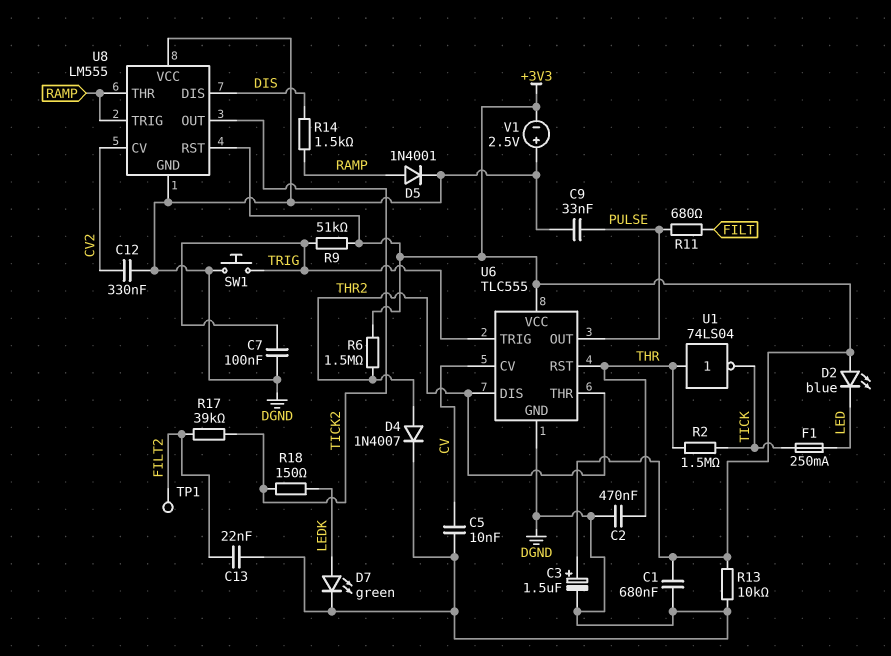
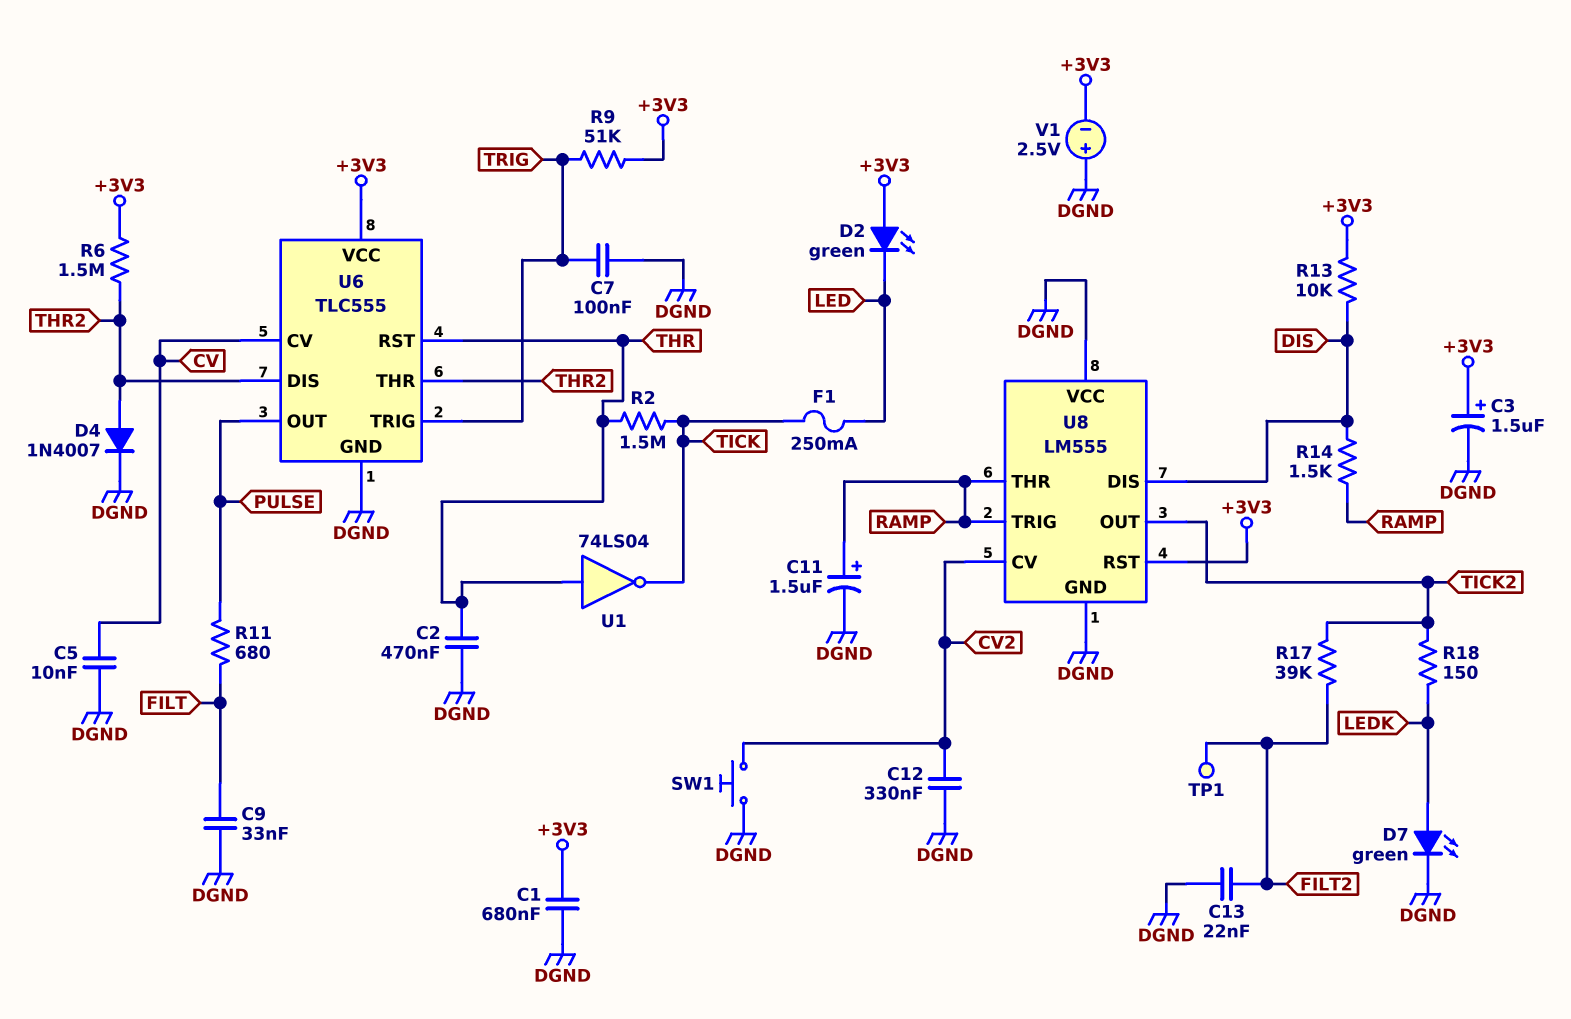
C9: 33nF (DGND, PULSE) -> 33nF (DGND, FILT)
C11: none -> 1.5uF (plus RAMP, minus DGND)
D2: LED blue (A +3V3, K LED) -> LED green (A +3V3, K LED)
D5: diode 1N4001 (A RAMP, K DGND) -> none
R13: 10k (+3V3, DGND) -> 10k (+3V3, DIS)
SW1: button (DGND, TRIG) -> button (CV2, DGND)

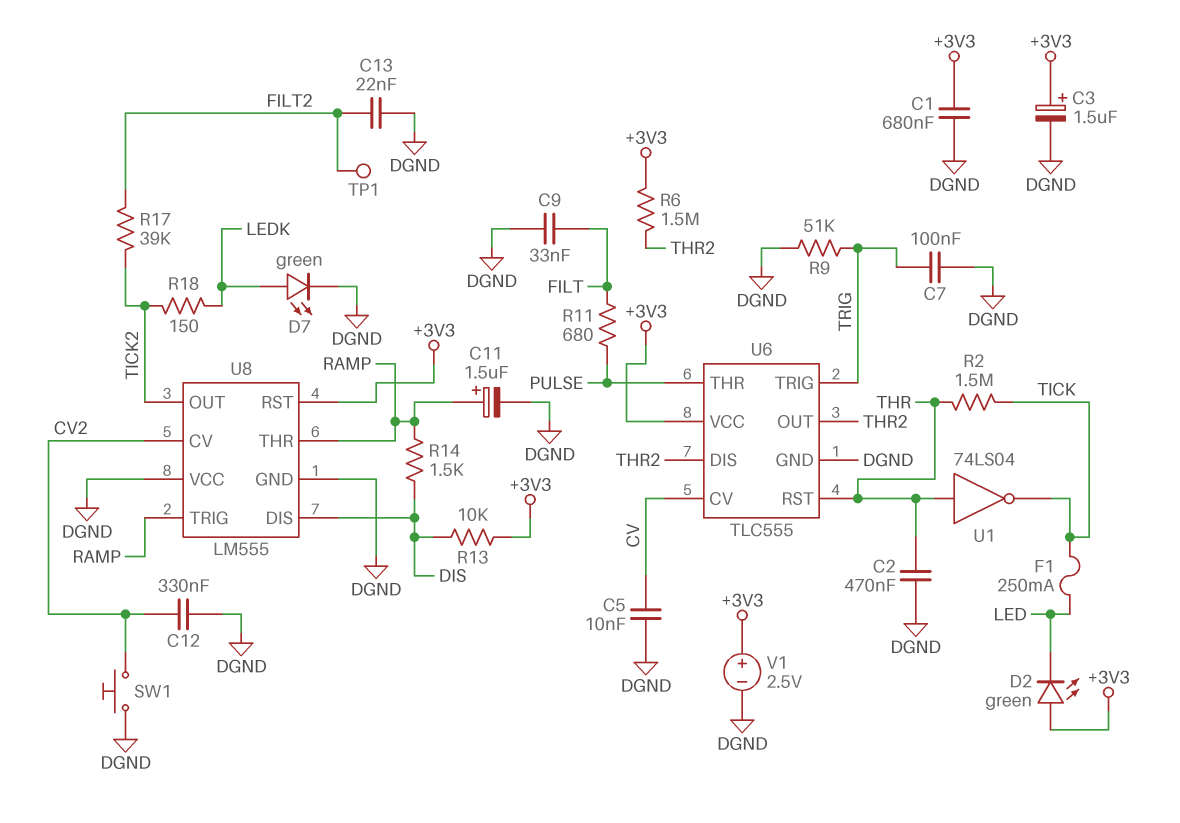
D4: diode 1N4007 (A THR2, K DGND) -> none
R9: 51k (+3V3, TRIG) -> 51k (DGND, TRIG)
U6 pin OUT: PULSE -> THR2
U6 pin THR: THR2 -> PULSE
V1: 2.5V (plus DGND, minus +3V3) -> 2.5V (plus +3V3, minus DGND)

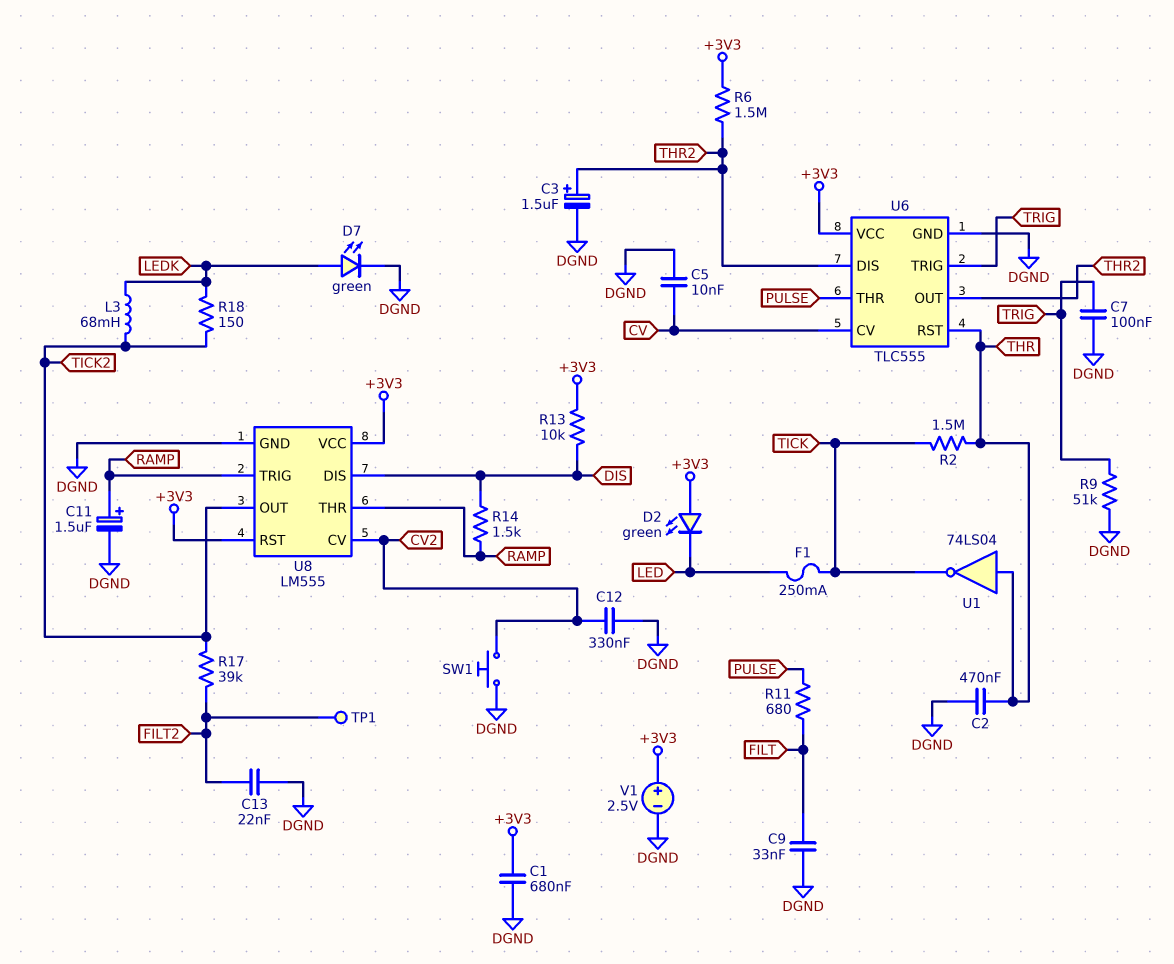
C3: 1.5uF (plus +3V3, minus DGND) -> 1.5uF (plus THR2, minus DGND)
L3: none -> 68mH (LEDK, TICK2)
U8 pin VCC: DGND -> +3V3

